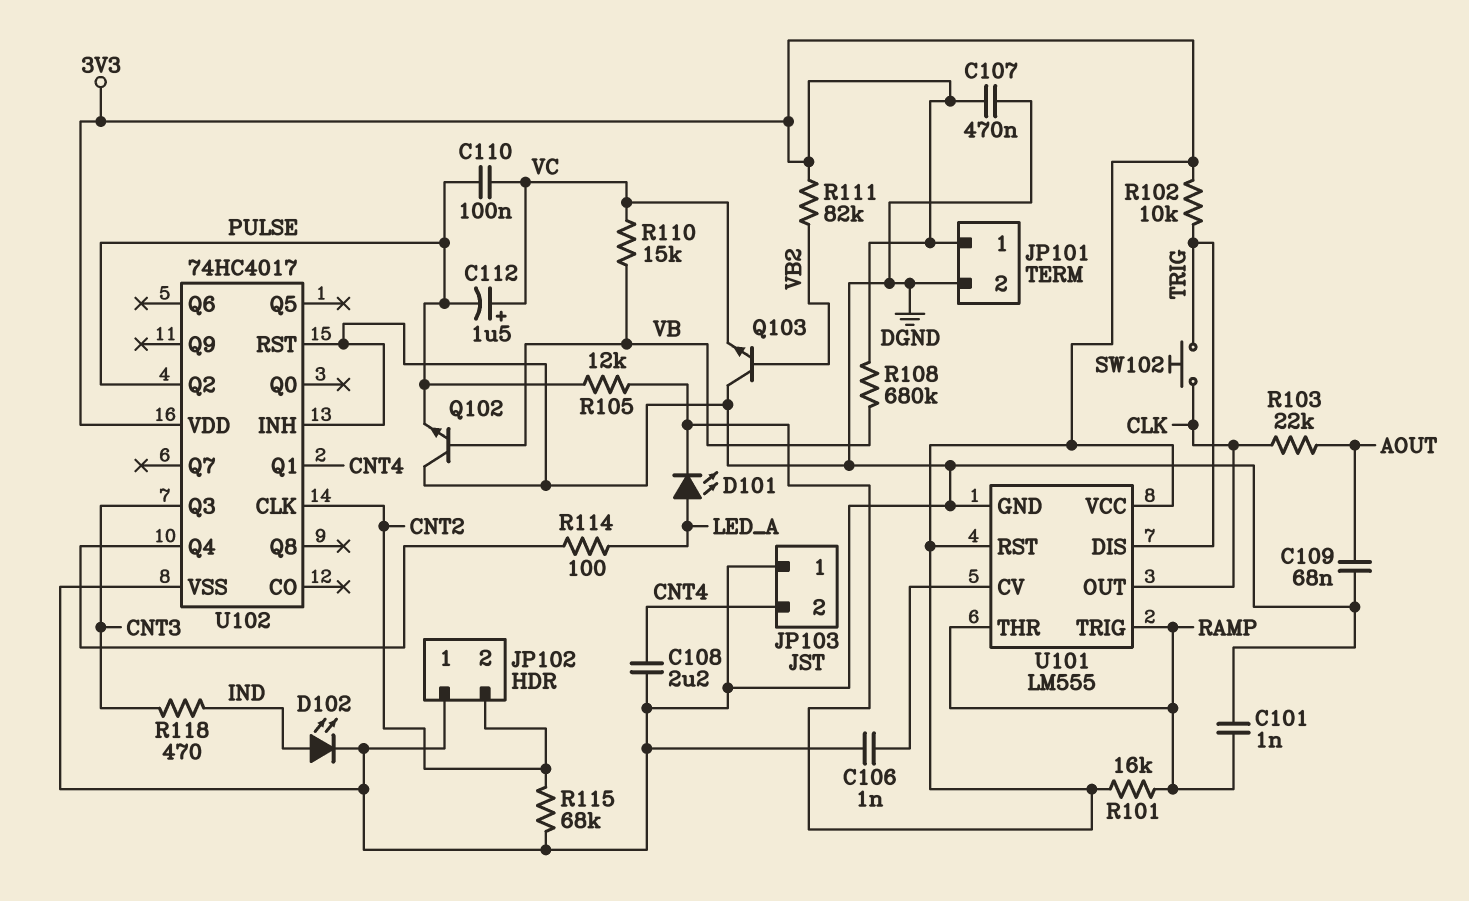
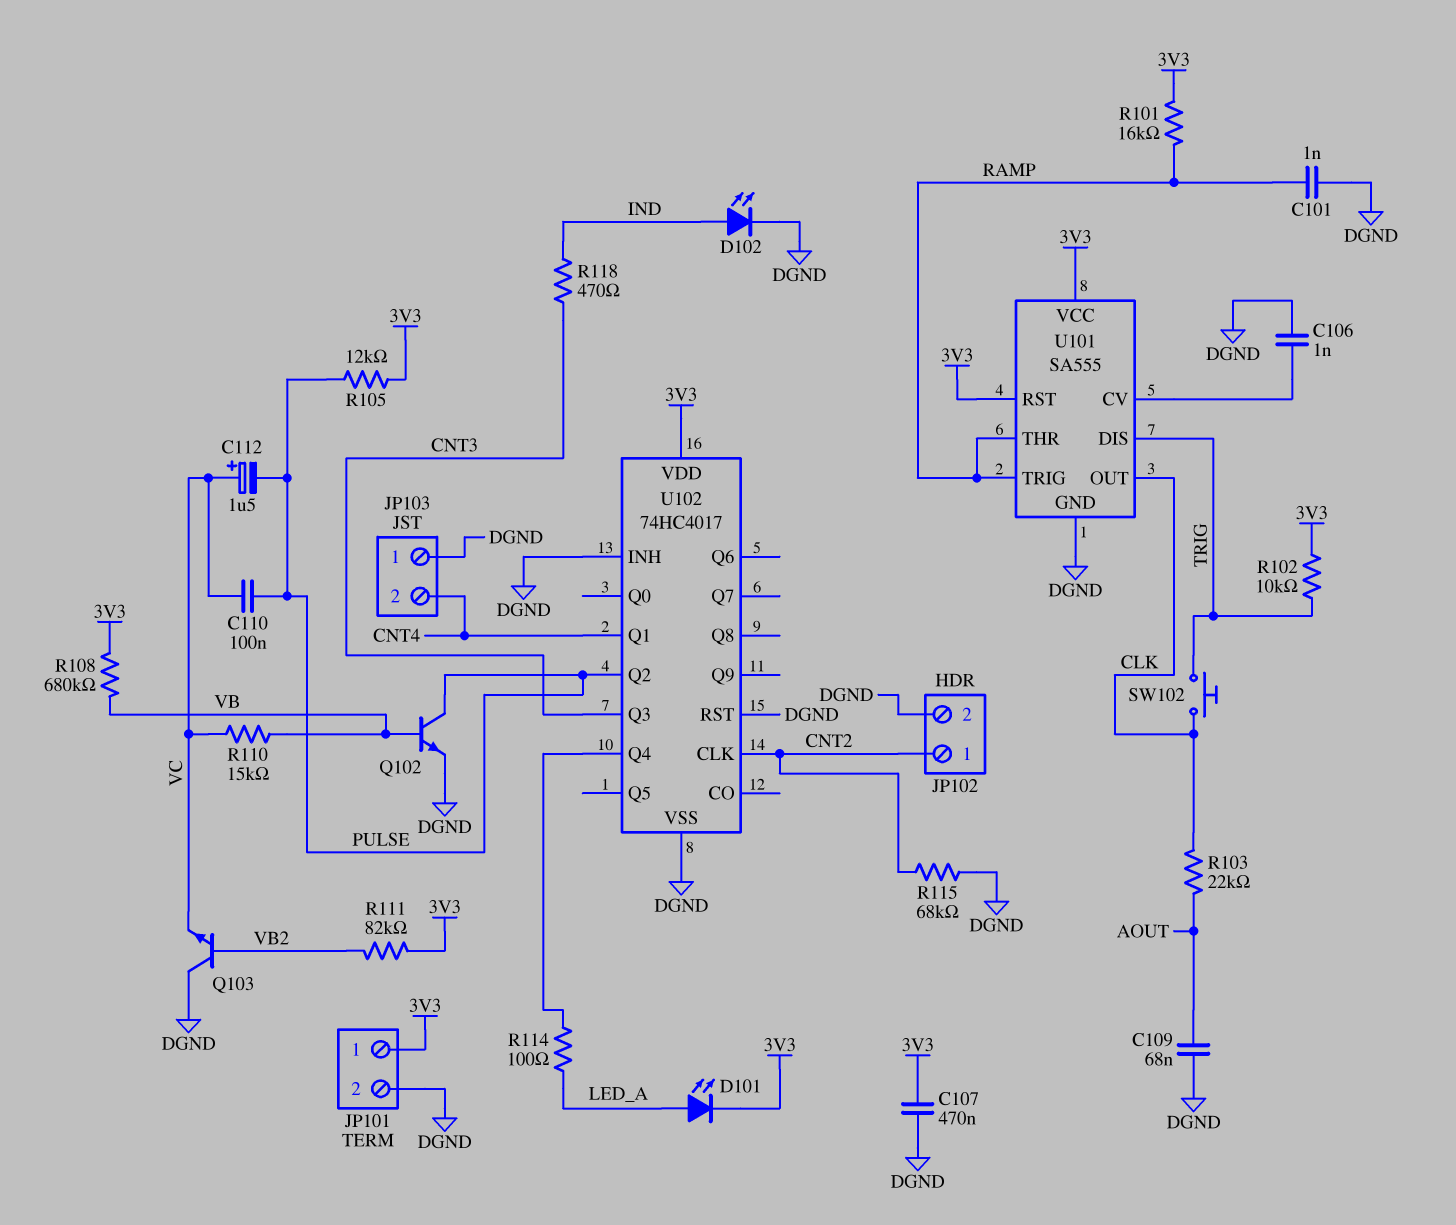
C108: 2.2uF (CNT4, DGND) -> none
JP102 pin 1: DGND -> CNT2
JP102 pin 2: CNT2 -> DGND
Q102: NPN (B VB, C DGND, E PULSE) -> NPN (B VB, C PULSE, E DGND)
U101: LM555 -> SA555

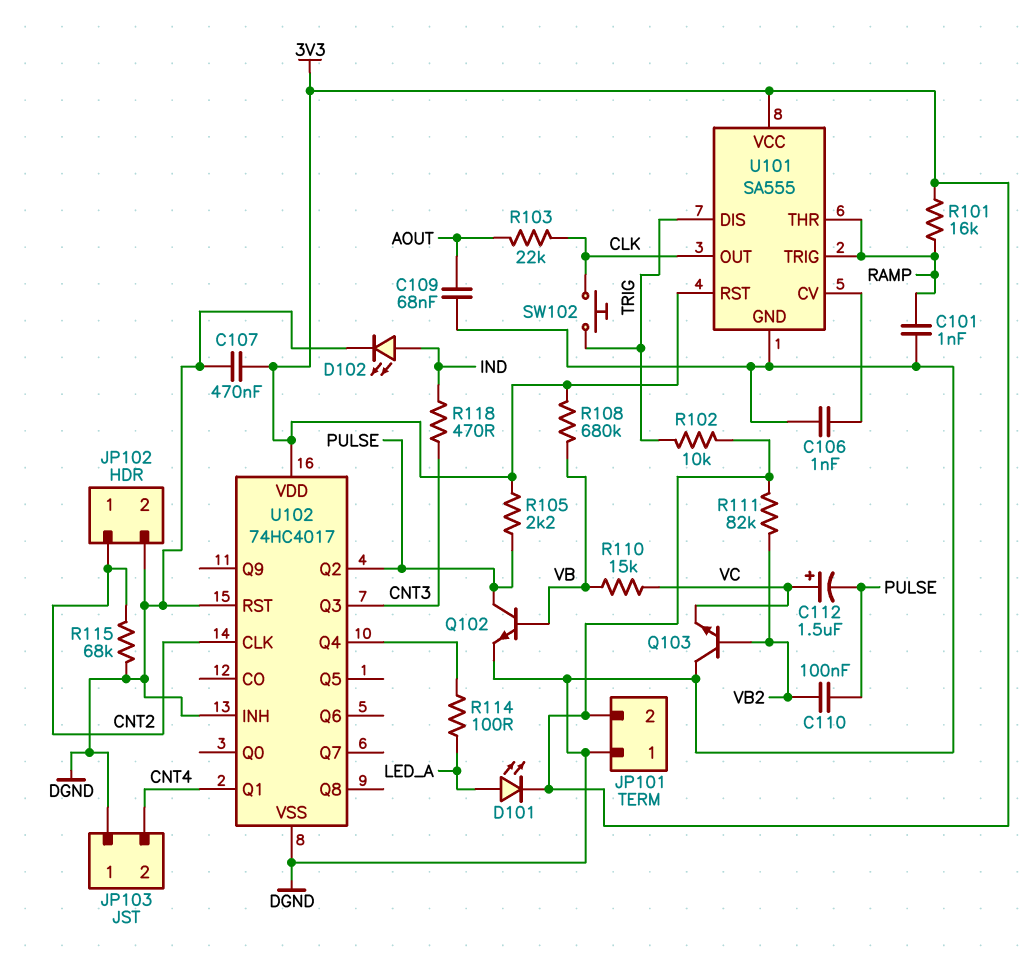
C110: 100nF (PULSE, VC) -> 100nF (PULSE, VB2)
JP101 pin 1: 3V3 -> DGND
JP101 pin 2: DGND -> 3V3
R105: 12k (3V3, PULSE) -> 2.2k (3V3, PULSE)

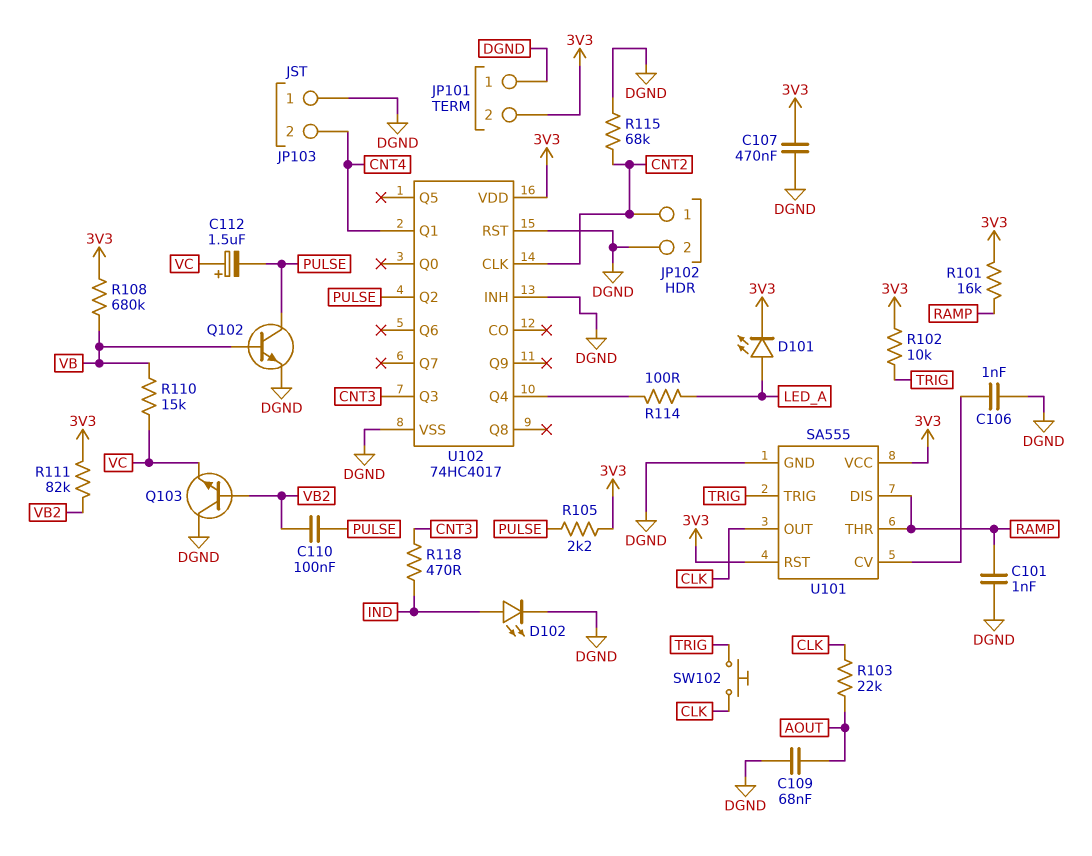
U101 pin DIS: TRIG -> RAMP
U101 pin TRIG: RAMP -> TRIG

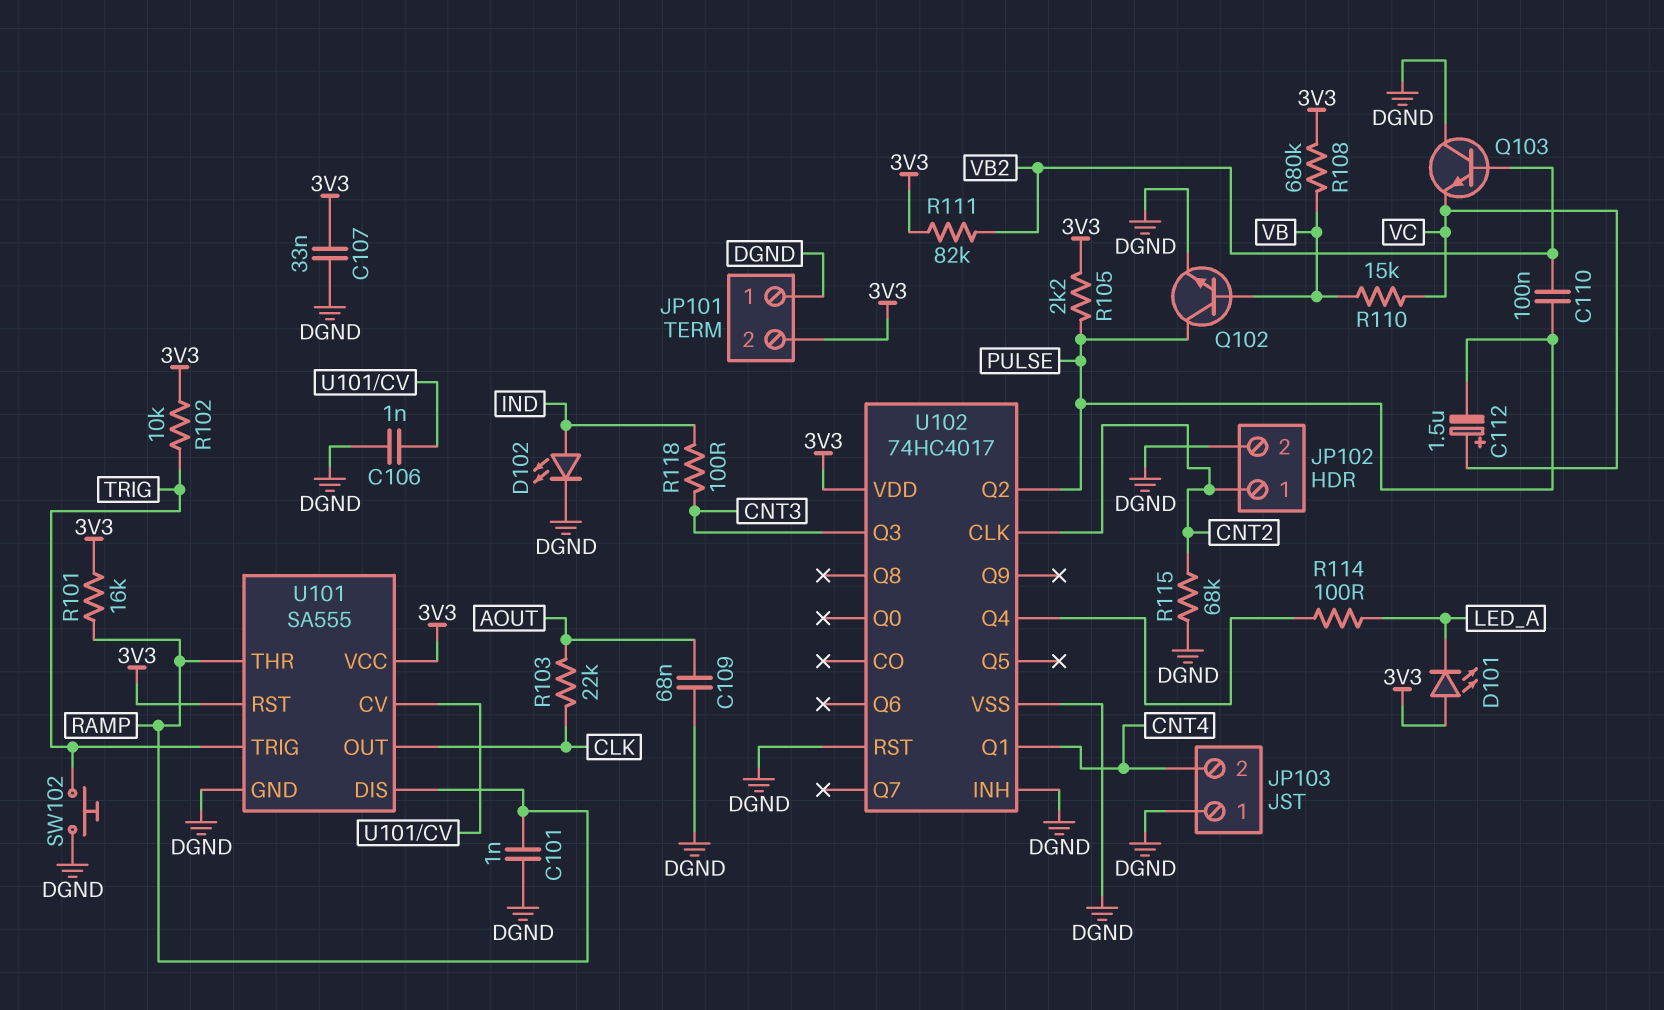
C107: 470nF (3V3, DGND) -> 33nF (3V3, DGND)
D101: LED (A LED_A, K 3V3) -> LED (A 3V3, K LED_A)
R118: 470 (CNT3, IND) -> 100 (CNT3, IND)
SW102: button (CLK, TRIG) -> button (DGND, TRIG)

